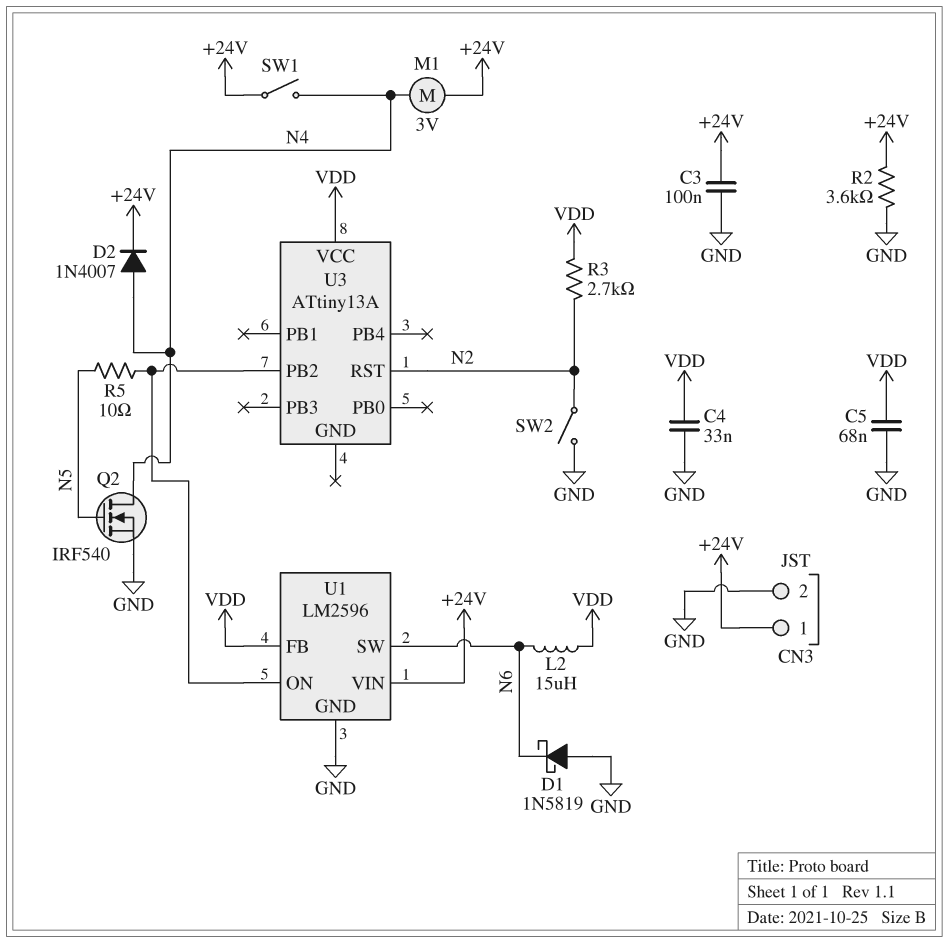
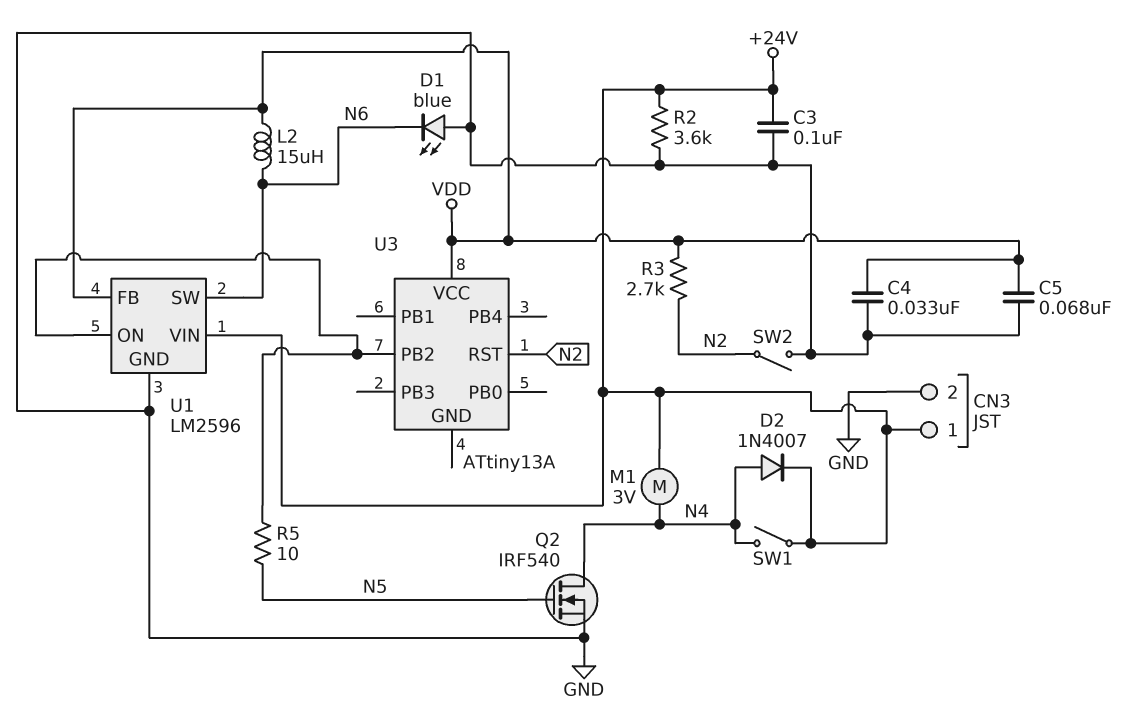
D1: schottky 1N5819 (A GND, K N6) -> LED blue (A GND, K N6)

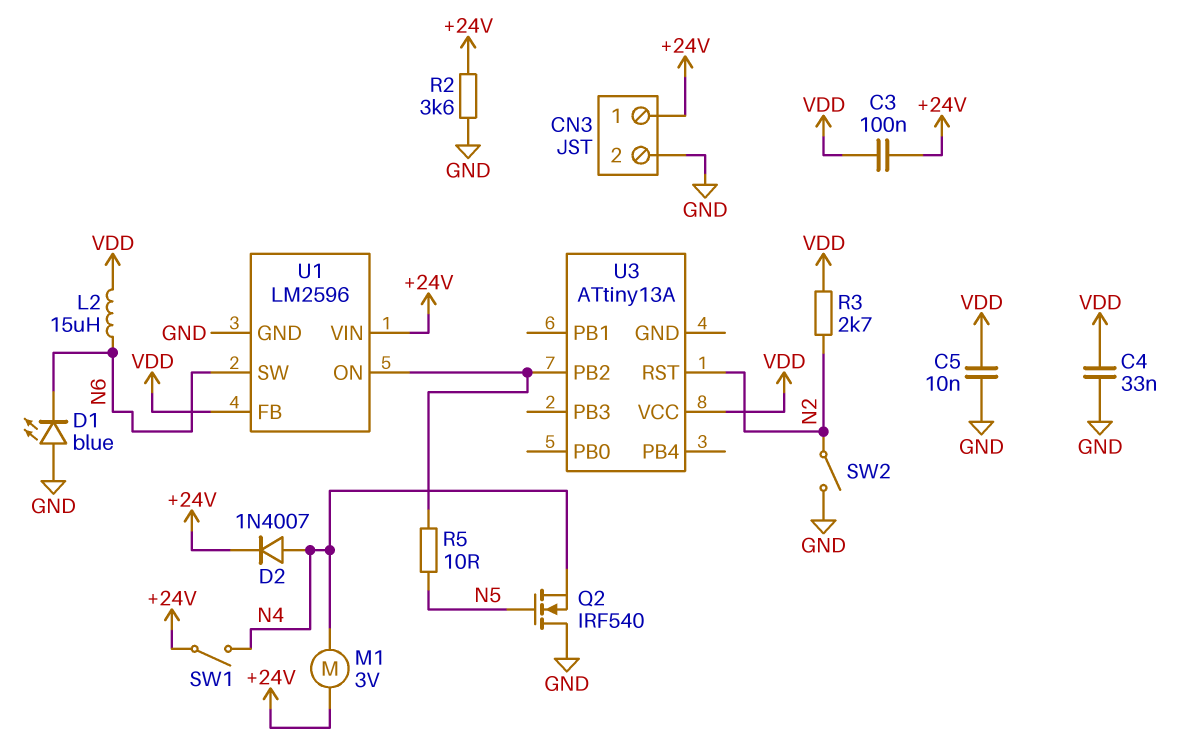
C3: 100nF (+24V, GND) -> 100nF (+24V, VDD)
C5: 68nF (GND, VDD) -> 10nF (GND, VDD)
Q2: NMOS IRF540 (G N5, D N4, S GND) -> NMOS IRF540 (G N5, D GND, S N4)

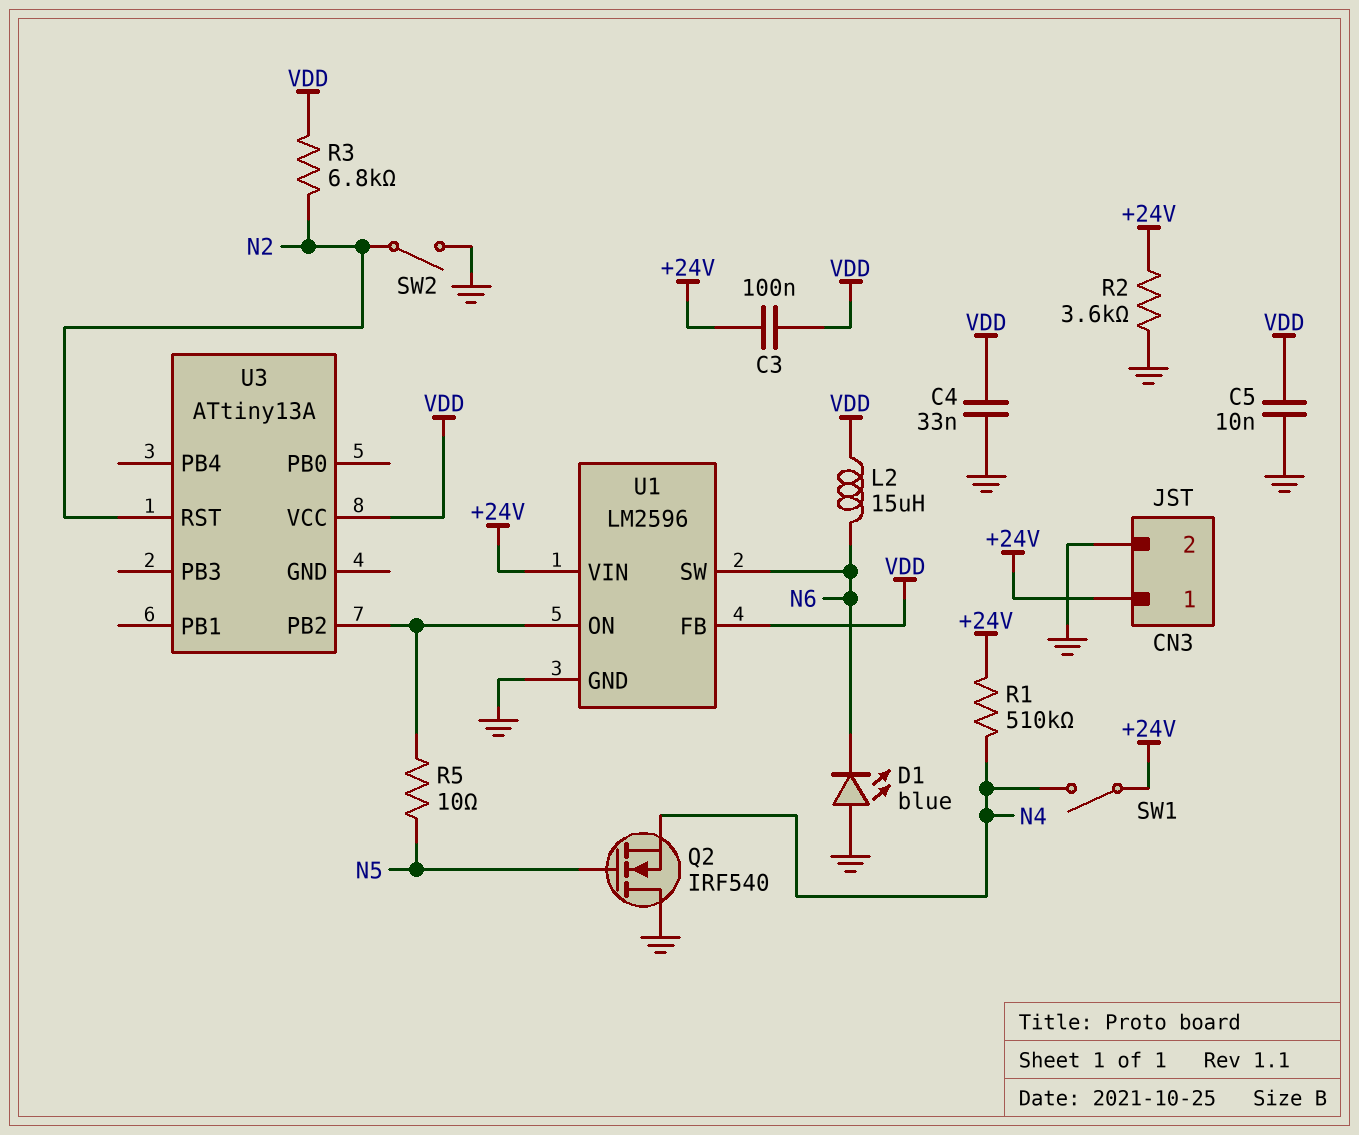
D2: diode 1N4007 (A N4, K +24V) -> none
M1: motor 3V (+24V, N4) -> none
R1: none -> 510k (+24V, N4)
R3: 2.7k (N2, VDD) -> 6.8k (N2, VDD)

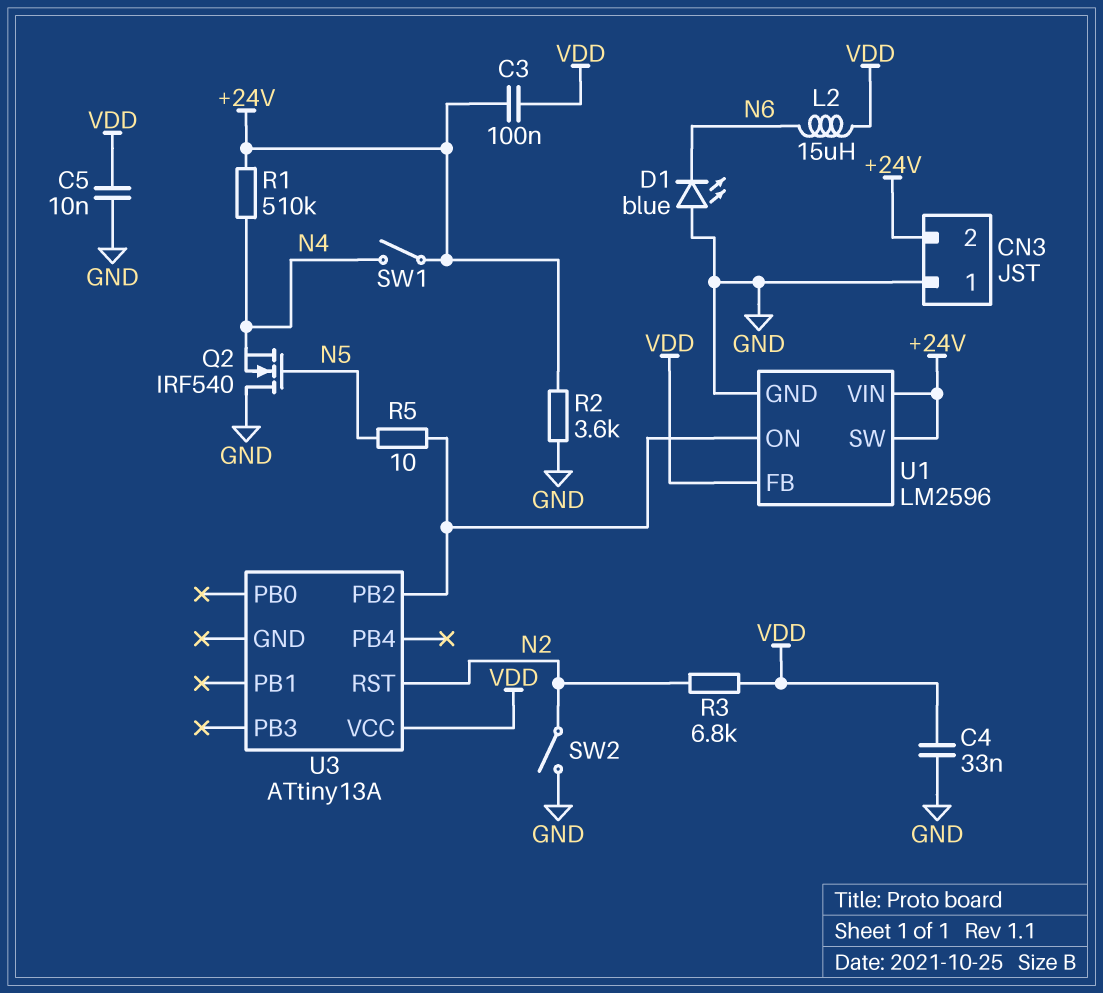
CN3 pin 1: +24V -> GND
CN3 pin 2: GND -> +24V
U1 pin SW: N6 -> +24V

